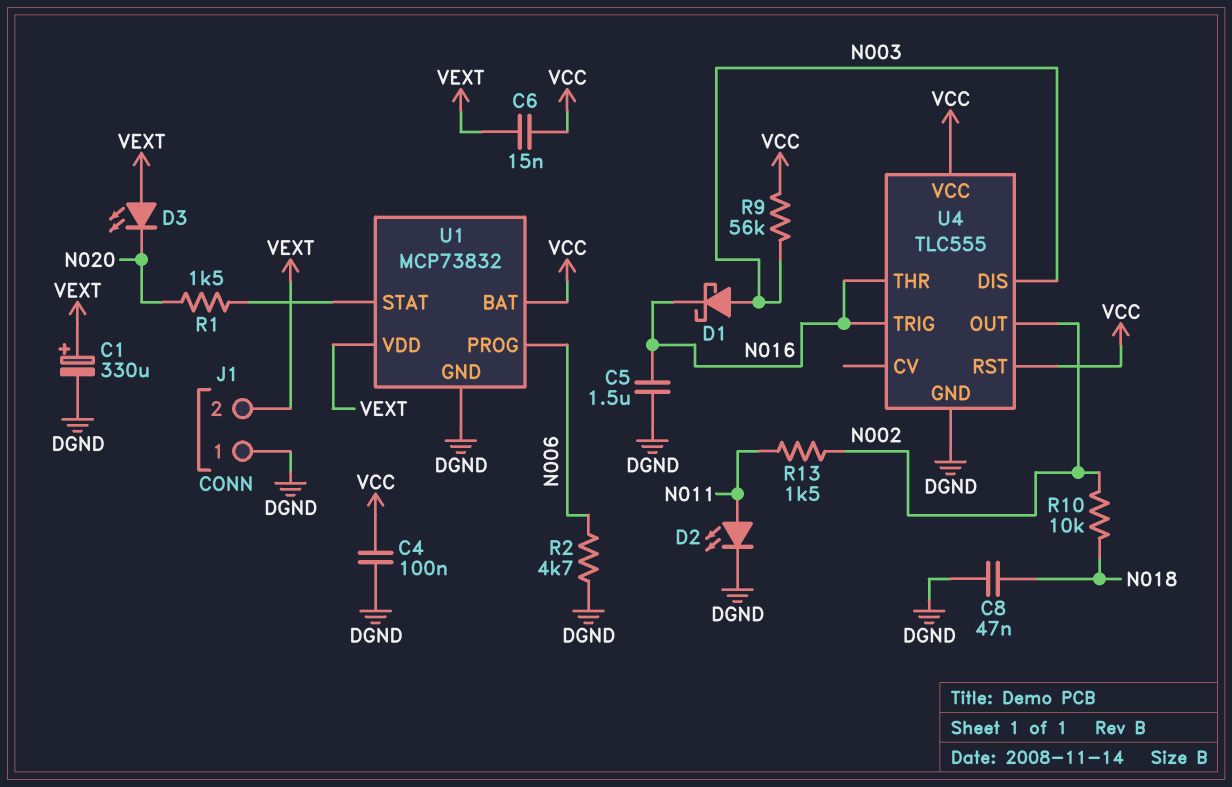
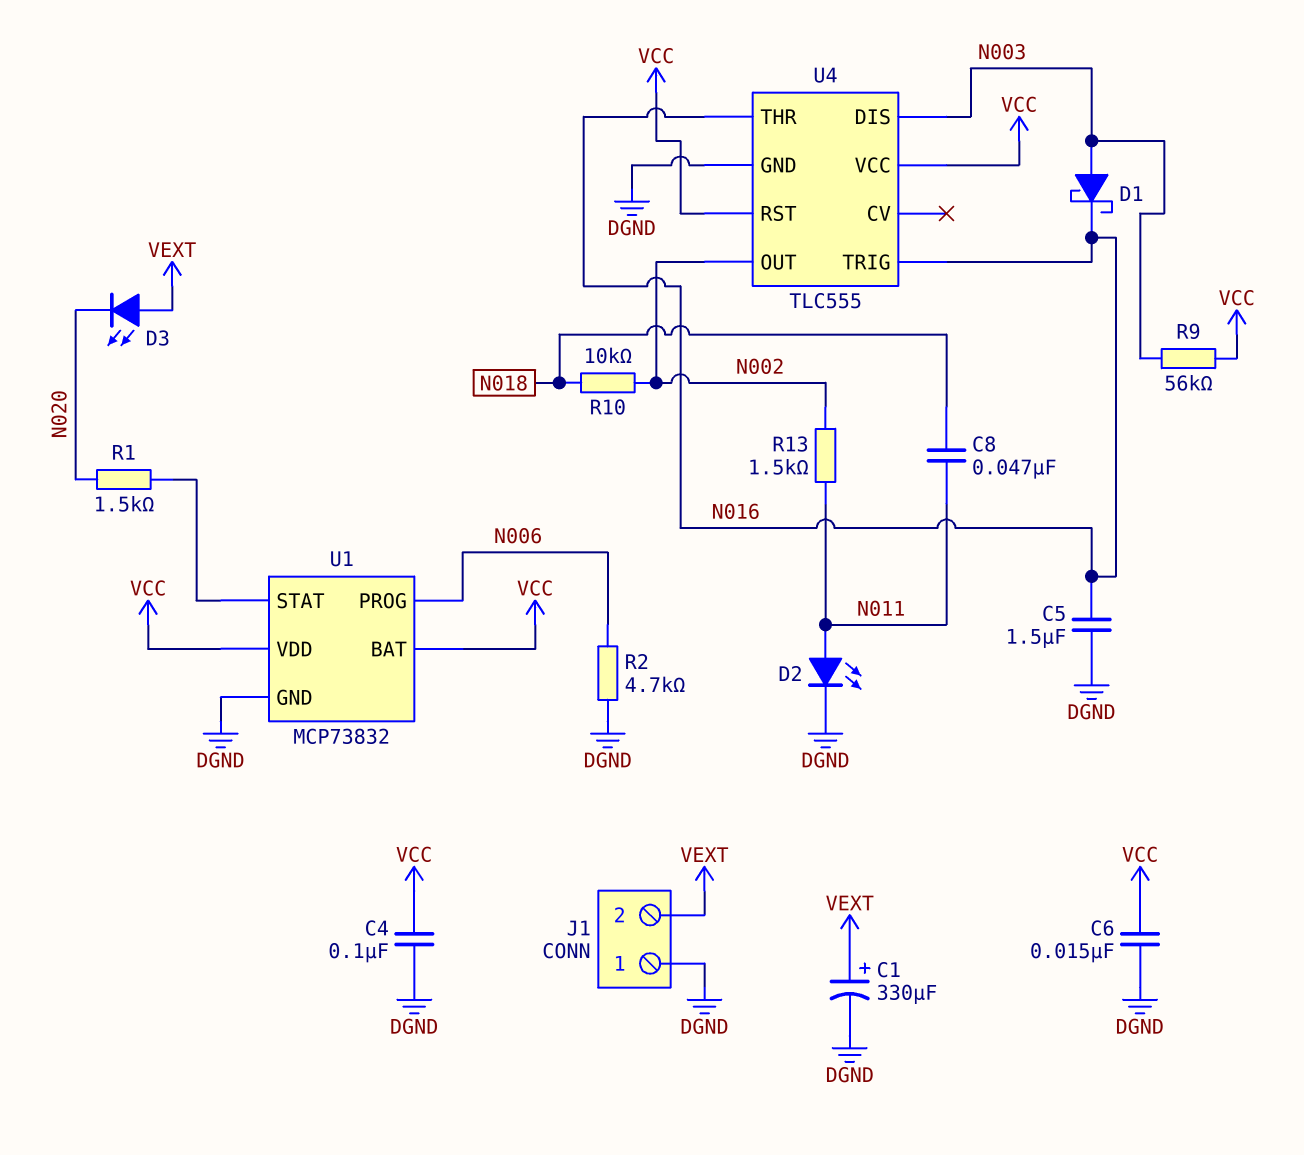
C6: 15nF (VCC, VEXT) -> 15nF (DGND, VCC)
C8: 47nF (DGND, N018) -> 47nF (N011, N018)
U1 pin VDD: VEXT -> VCC

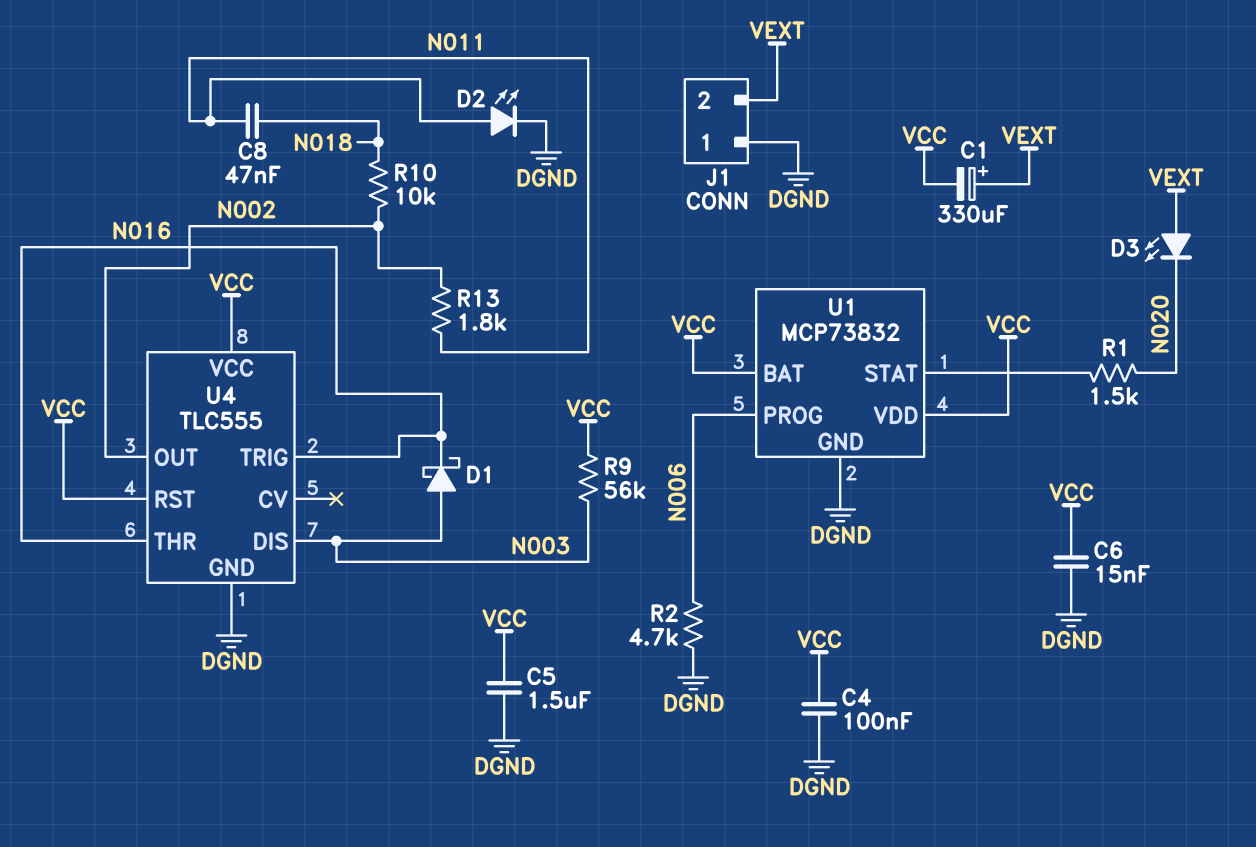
C1: 330uF (plus VEXT, minus DGND) -> 330uF (plus VEXT, minus VCC)
C5: 1.5uF (DGND, N016) -> 1.5uF (DGND, VCC)
R13: 1.5k (N002, N011) -> 1.8k (N002, N011)

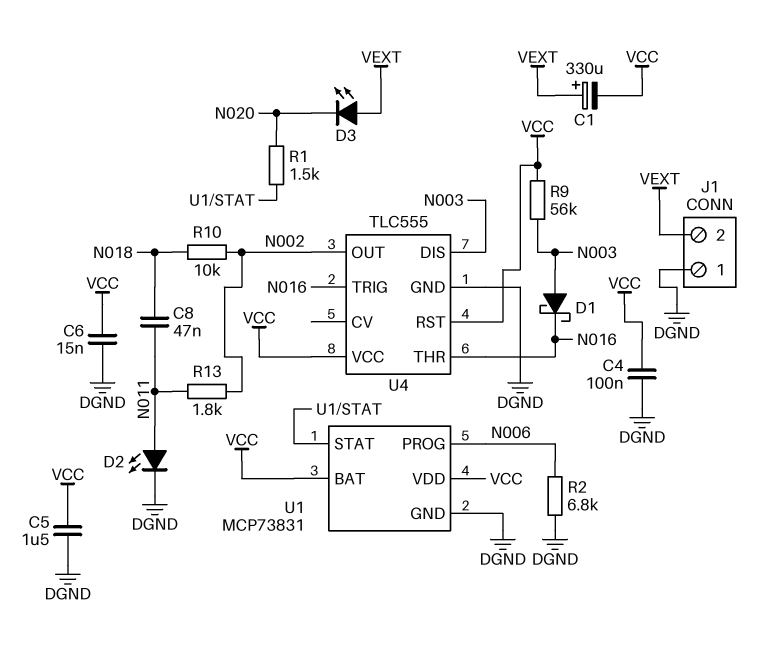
R2: 4.7k (DGND, N006) -> 6.8k (DGND, N006)
U1: MCP73832 -> MCP73831

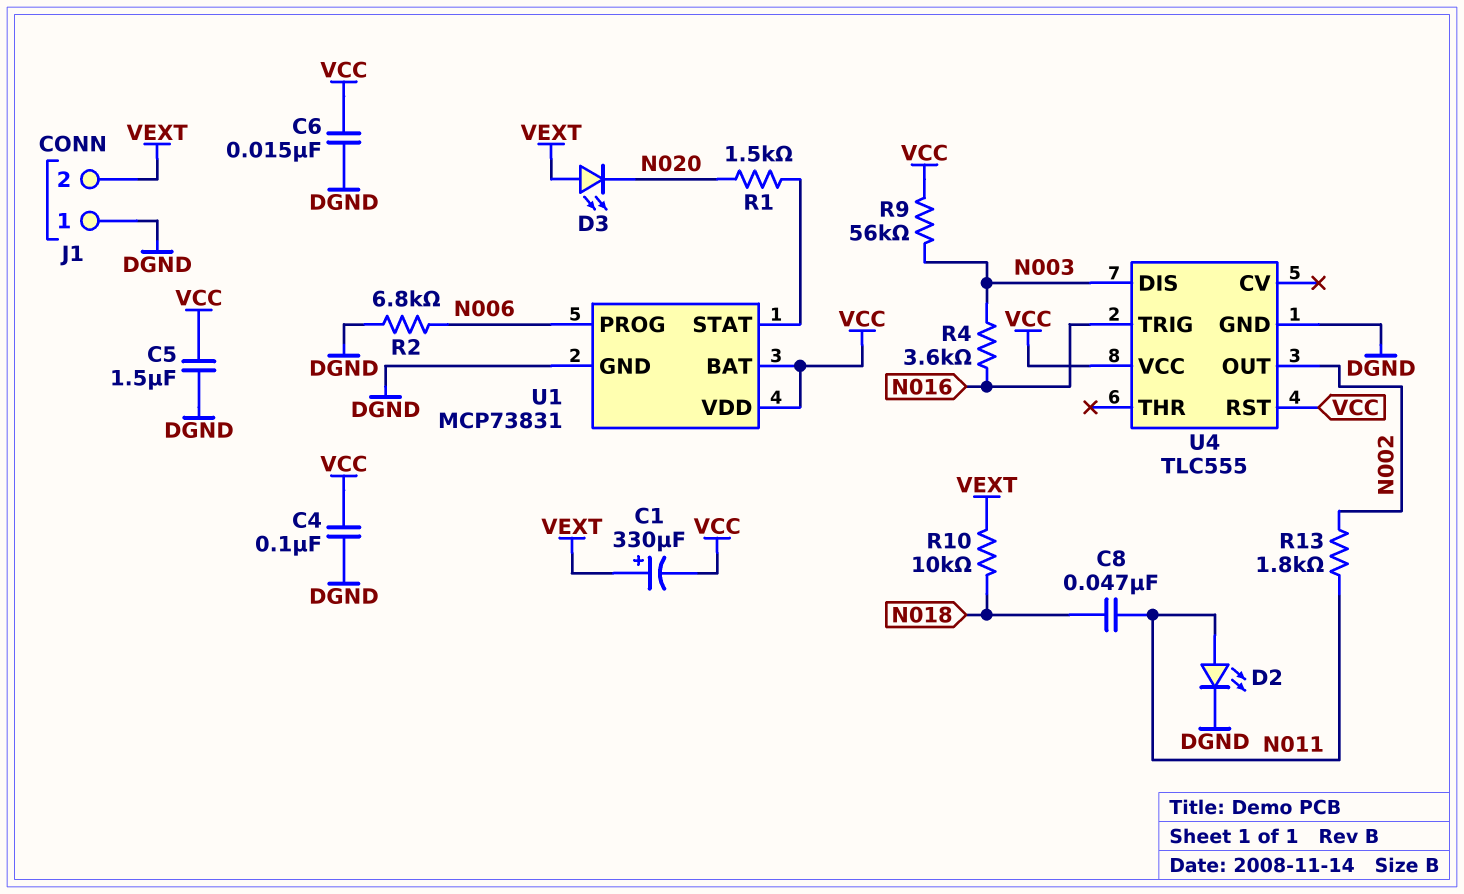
D1: schottky (A N003, K N016) -> none
R4: none -> 3.6k (N003, N016)
R10: 10k (N002, N018) -> 10k (N018, VEXT)
U4 pin THR: N016 -> none

